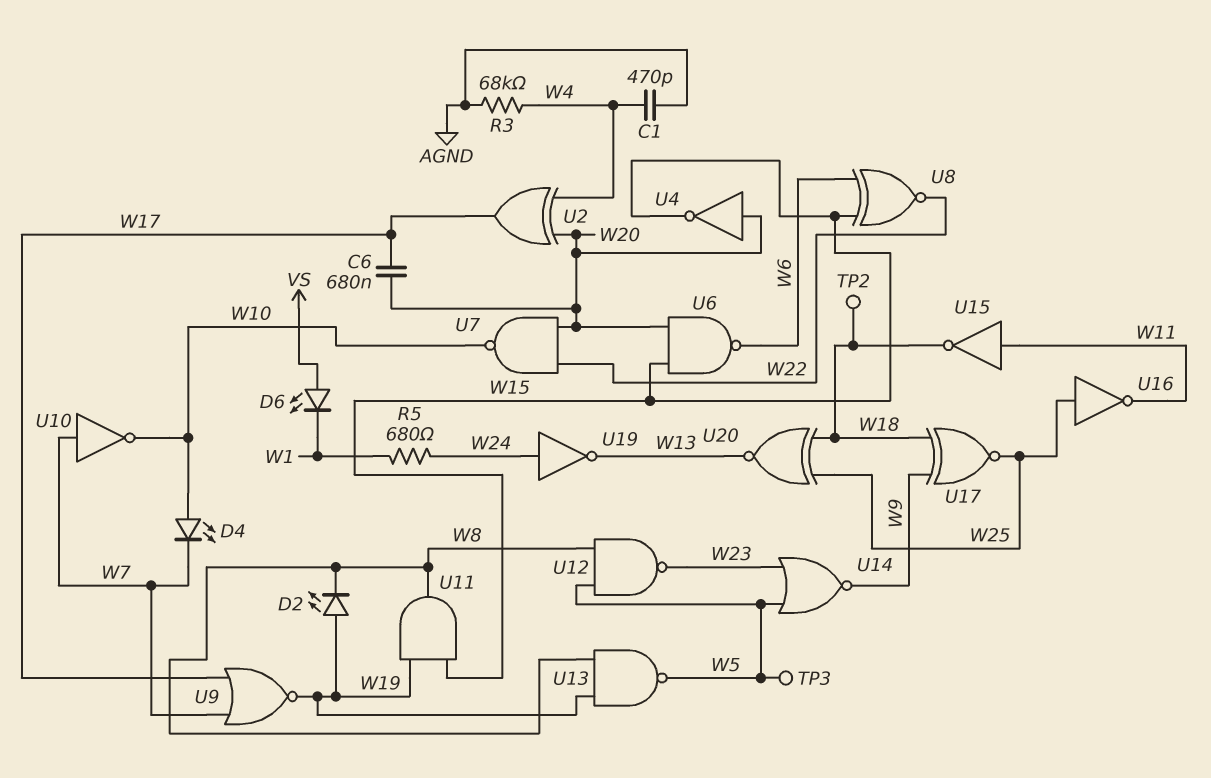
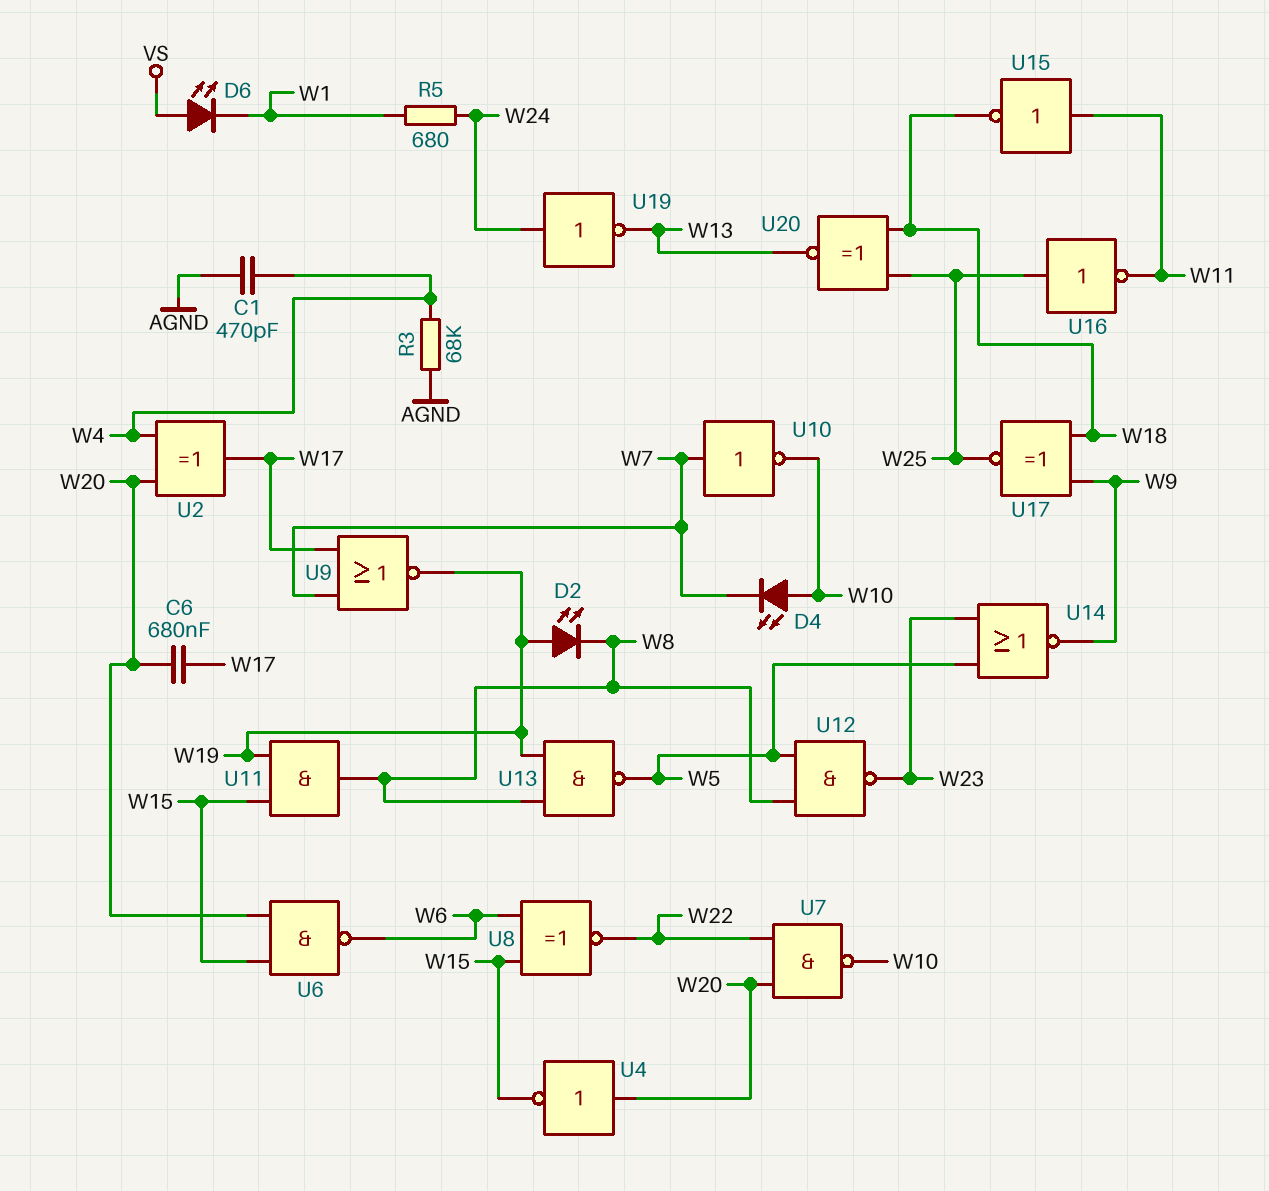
TP2: test point (W18) -> none
TP3: test point (W5) -> none

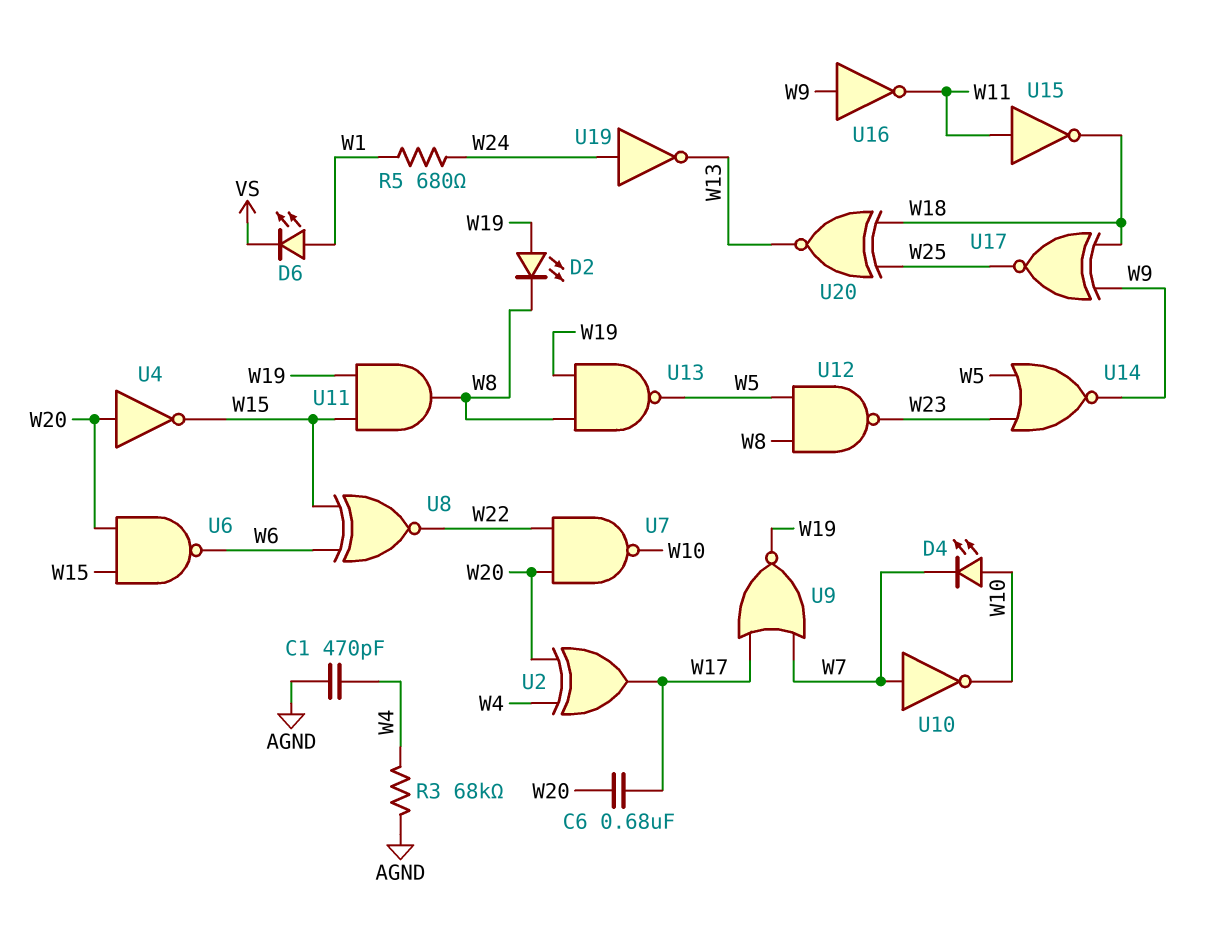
D6: LED (A VS, K W1) -> LED (A W1, K VS)
U16: NOT (in W25, out W11) -> NOT (in W9, out W11)

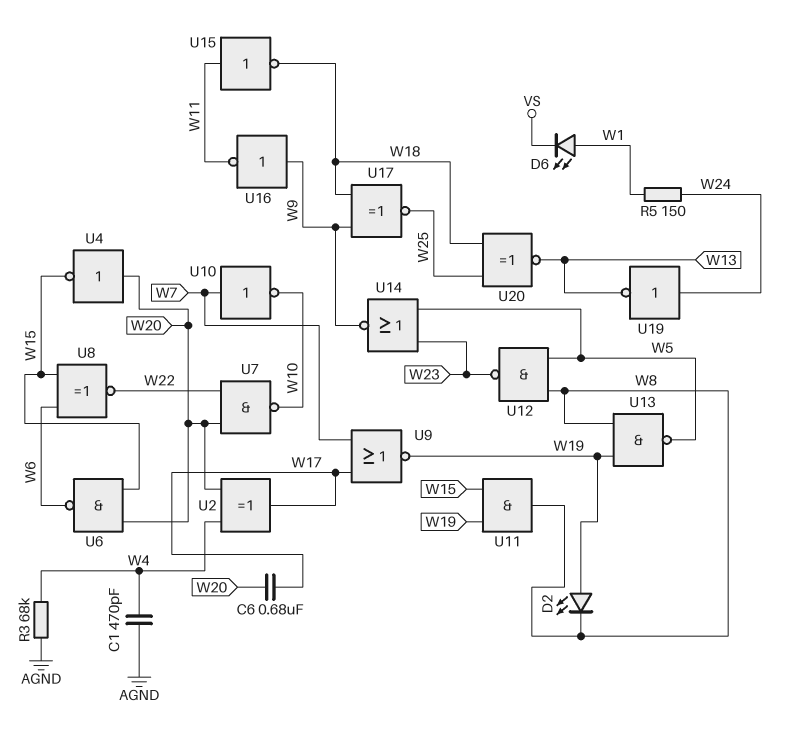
D4: LED (A W10, K W7) -> none
R5: 680 (W1, W24) -> 150 (W1, W24)

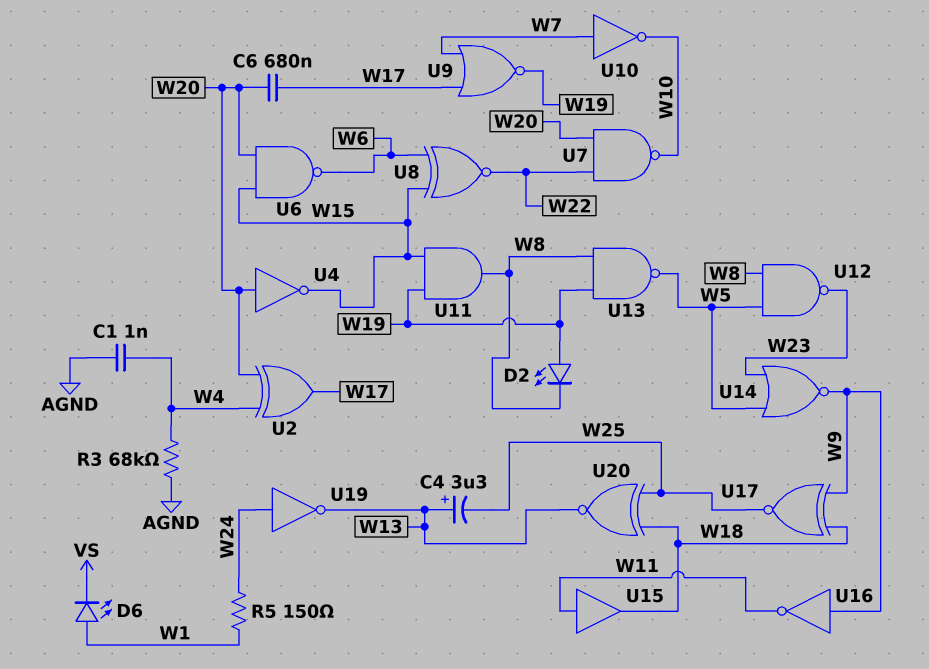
C1: 470pF (AGND, W4) -> 1nF (AGND, W4)
C4: none -> 3.3uF (plus W13, minus W25)
U15: NOT (in W11, out W18) -> buffer (in W11, out W18)

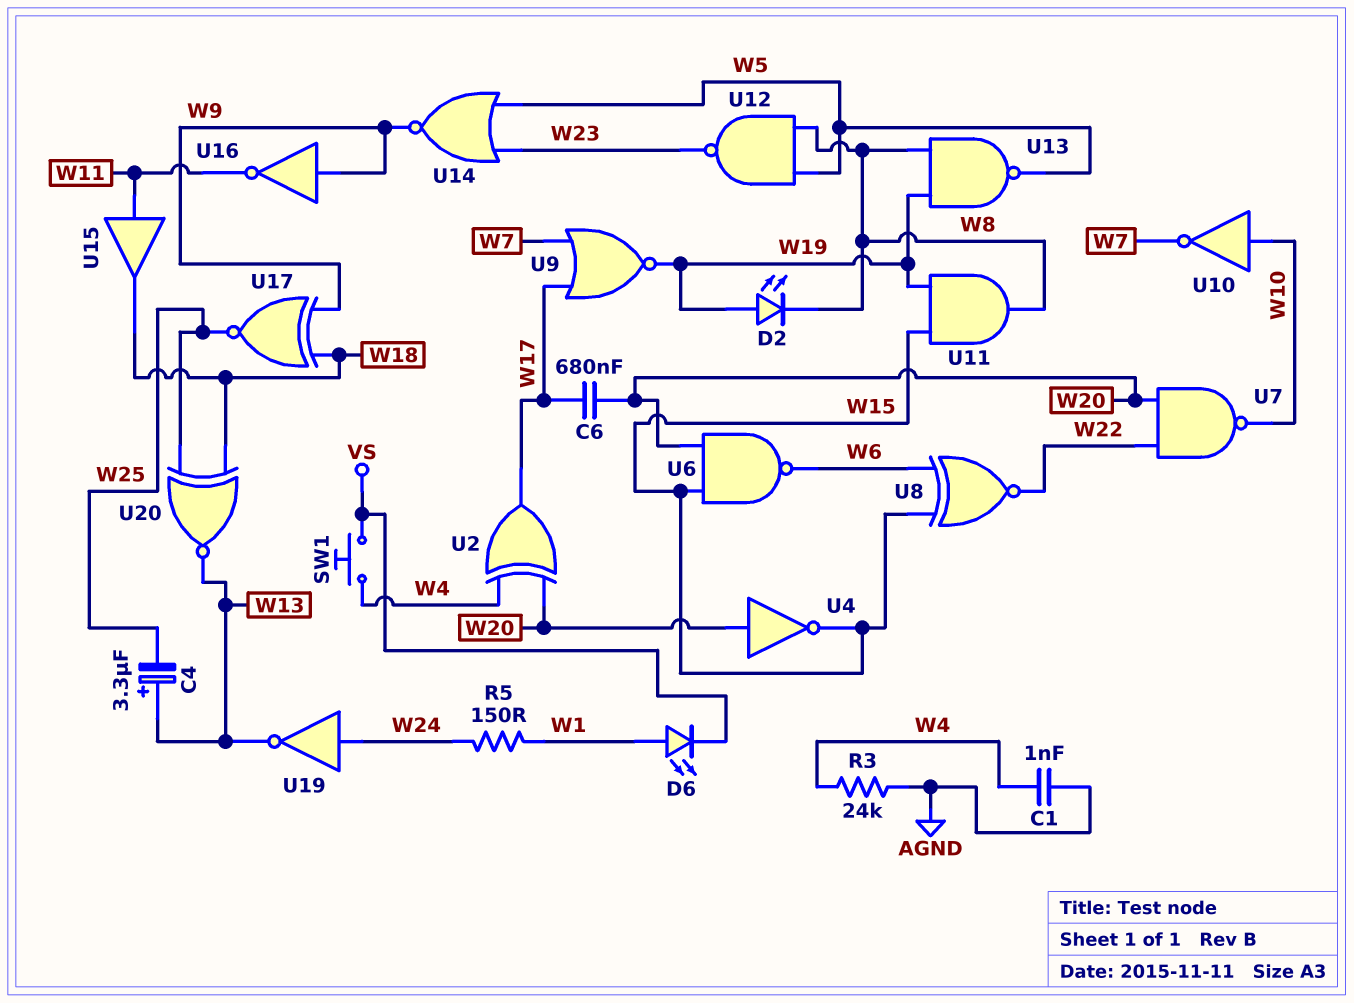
R3: 68k (AGND, W4) -> 24k (AGND, W4)
SW1: none -> button (VS, W4)
U10: NOT (in W7, out W10) -> NOT (in W10, out W7)

